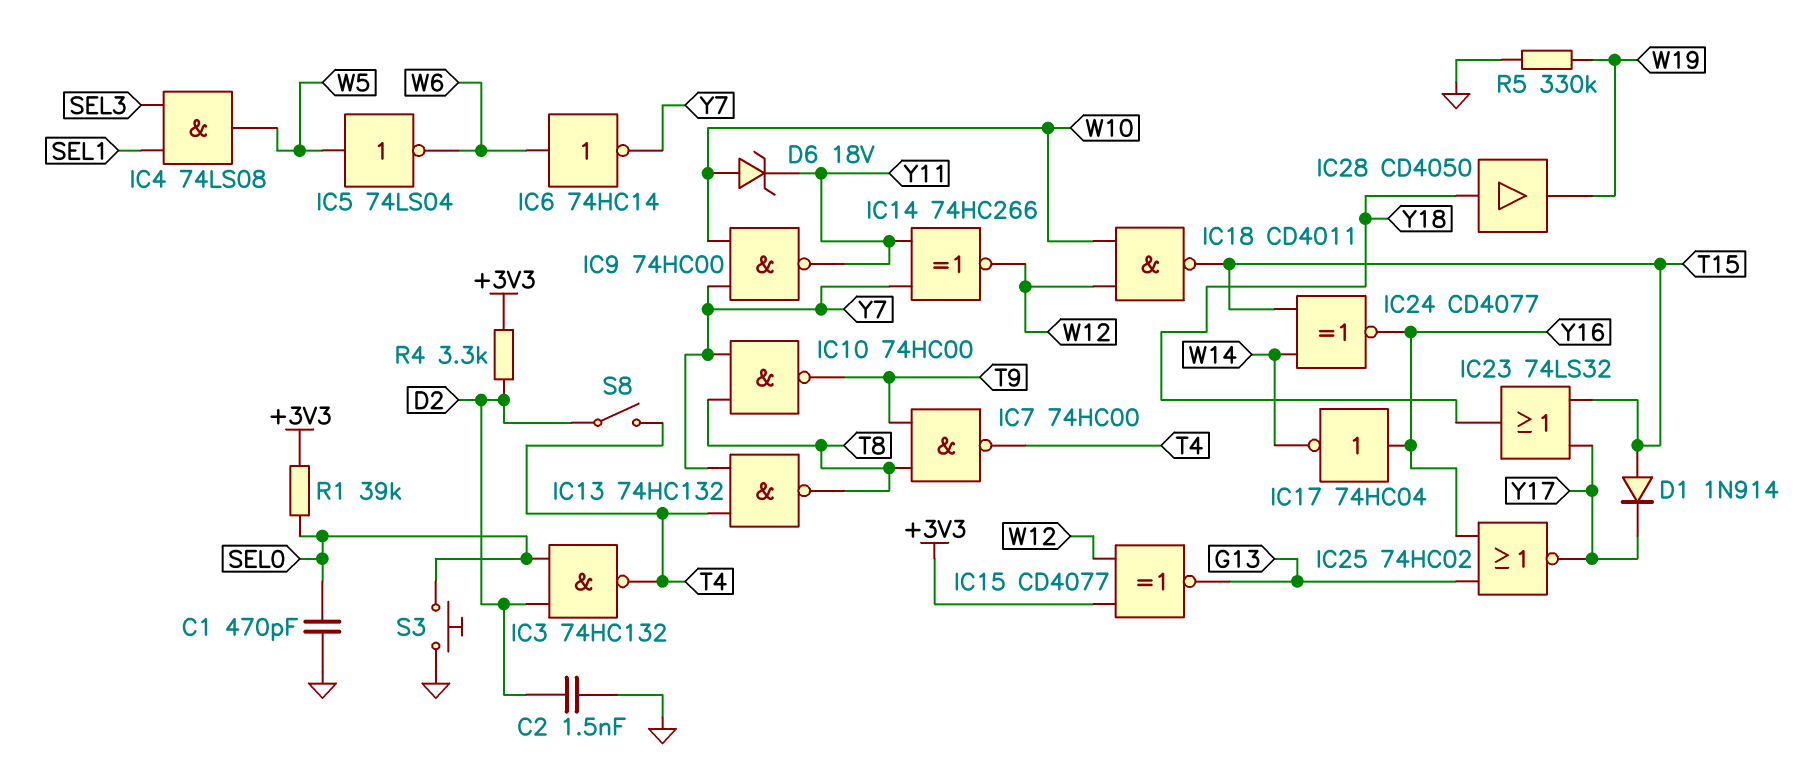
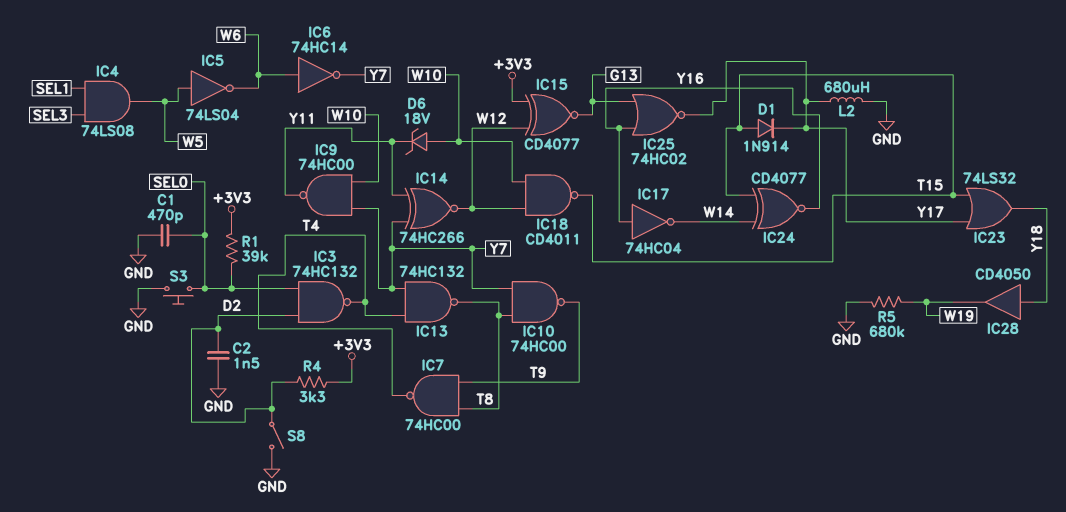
L2: none -> 680uH (GND, Y17)
R5: 330k (GND, W19) -> 680k (GND, W19)
S8: switch (D2, T4) -> switch (D2, GND)

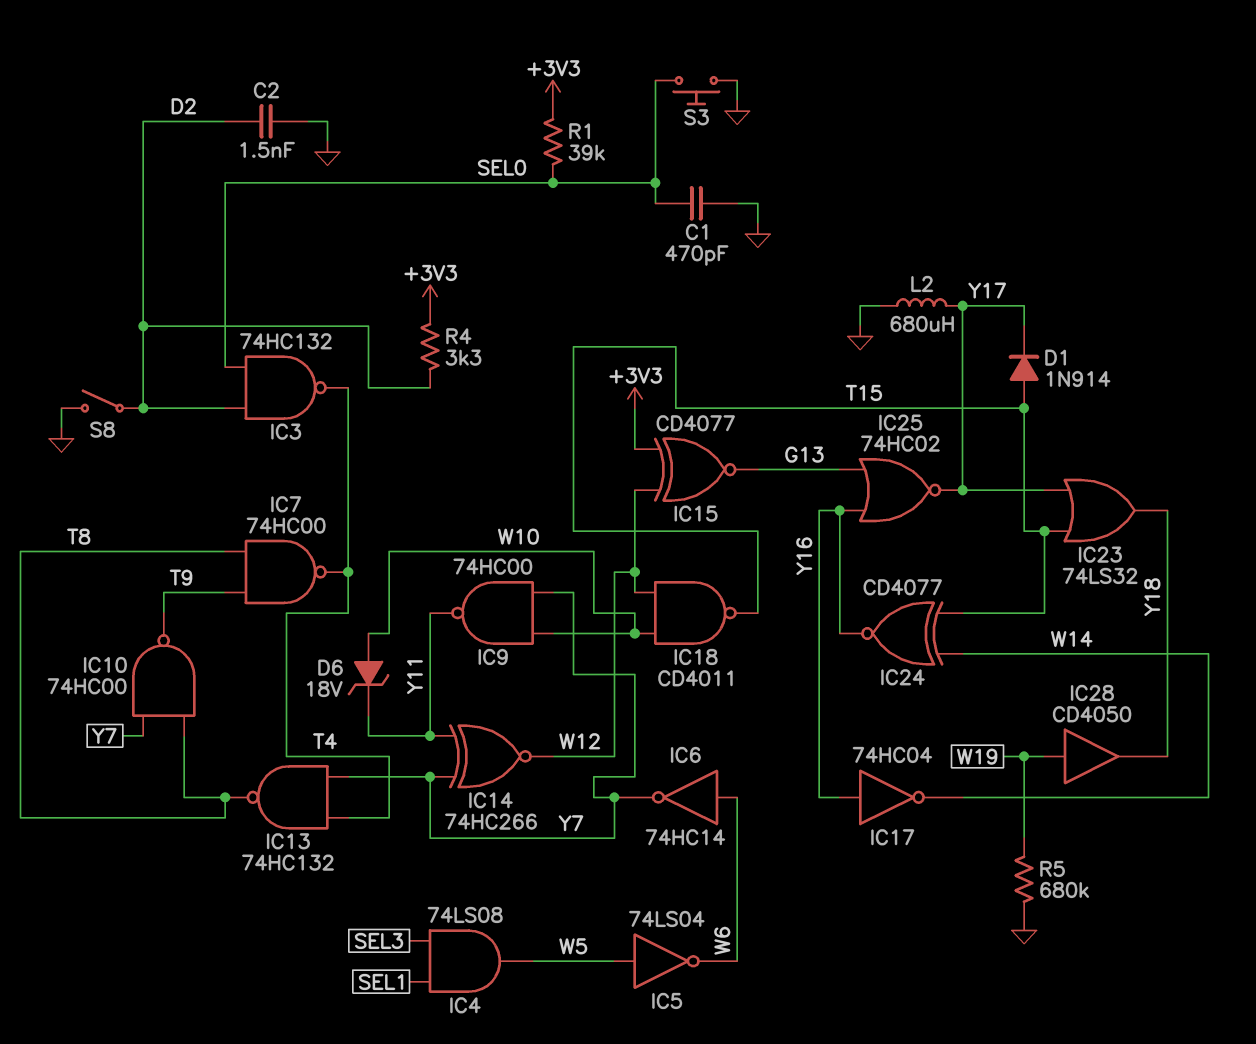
IC28: buffer CD4050 (in Y18, out W19) -> buffer CD4050 (in W19, out Y18)

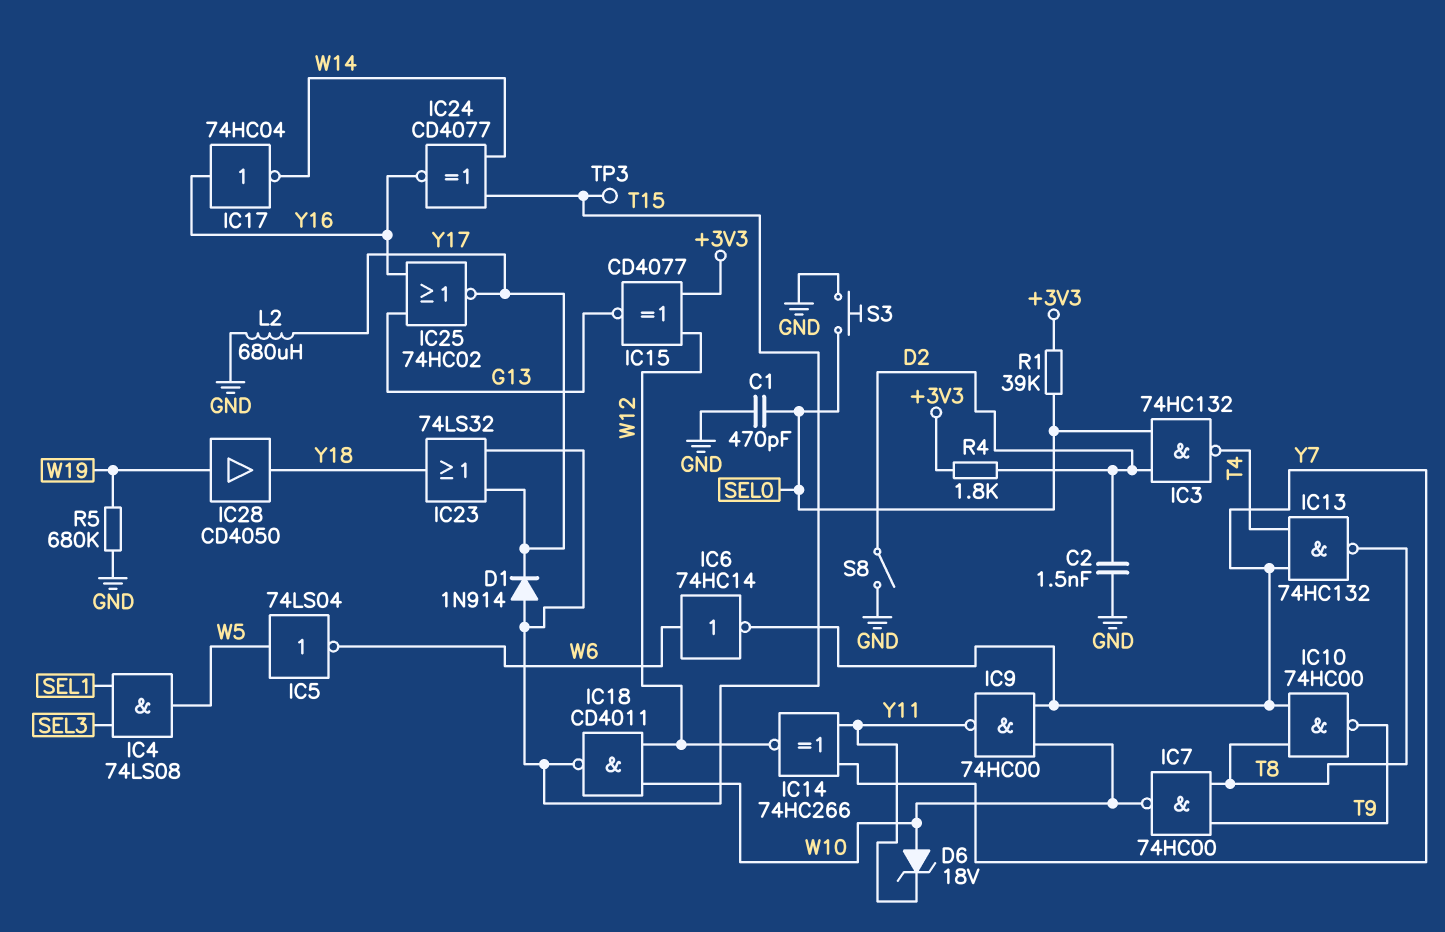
IC7: NAND 74HC00 (in T8, in T9, out T4) -> NAND 74HC00 (in T8, in T9, out W10)
R4: 3.3k (+3V3, D2) -> 1.8k (+3V3, D2)
TP3: none -> test point (T15)

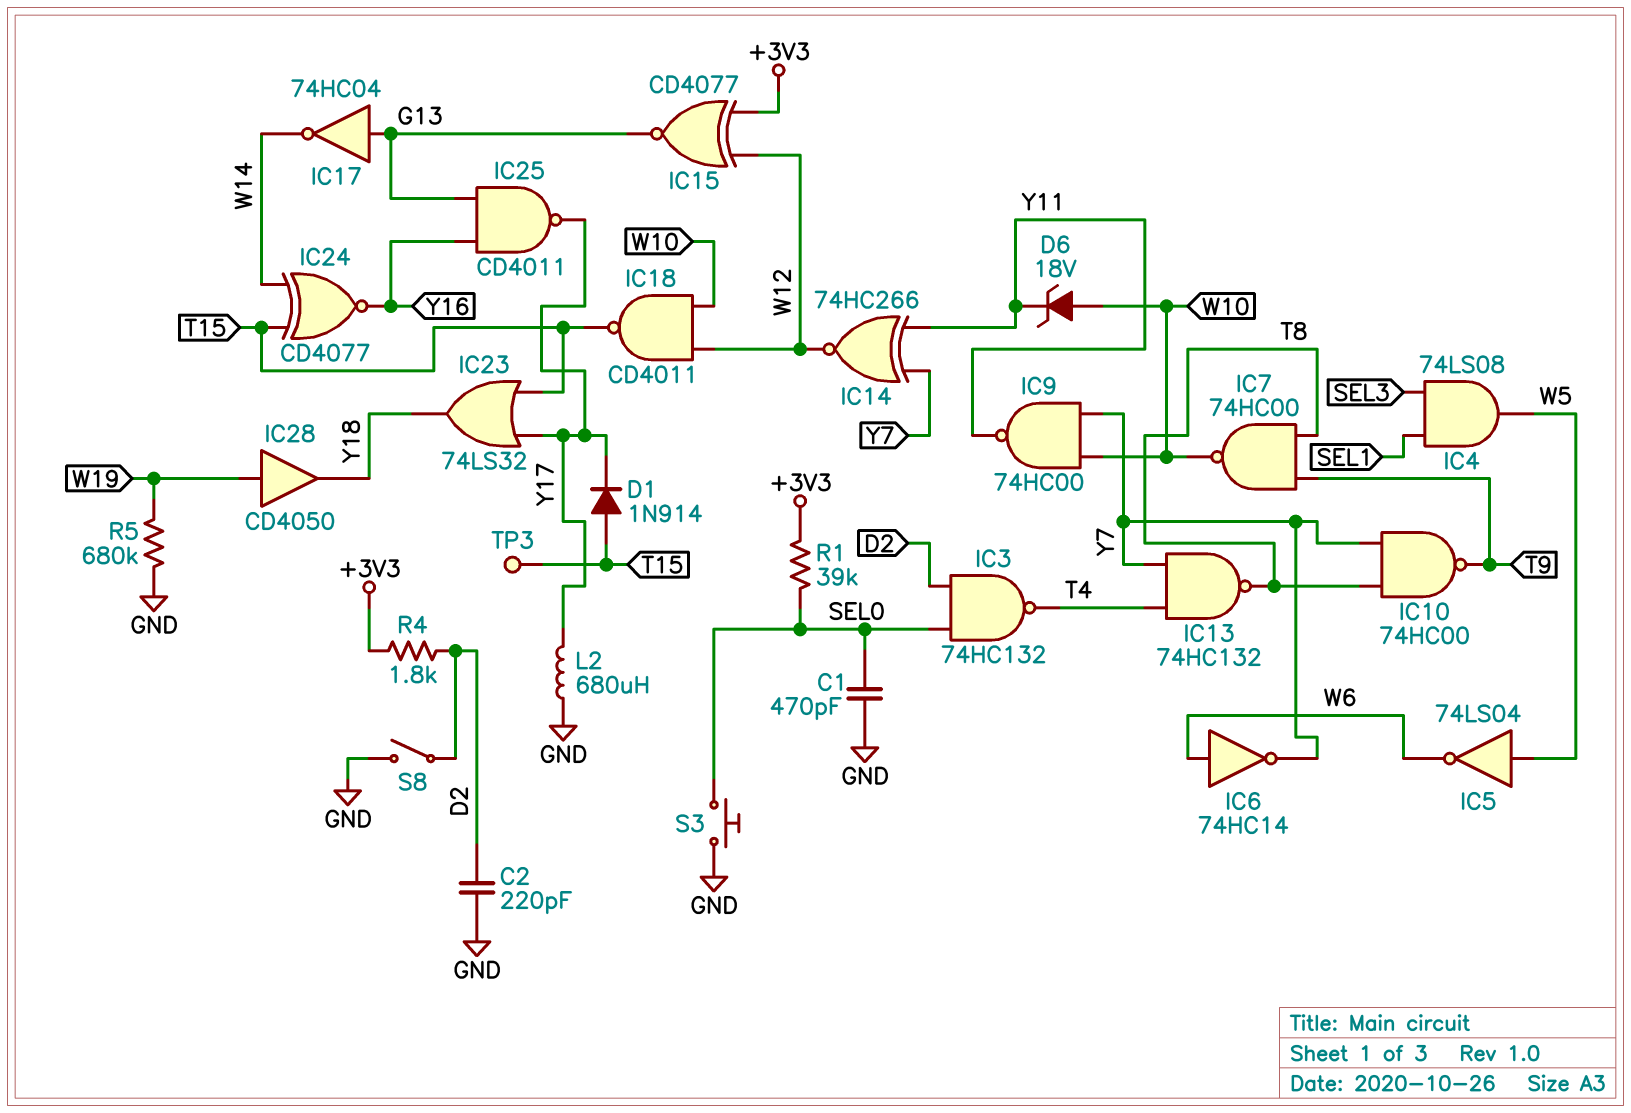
C2: 1.5nF (D2, GND) -> 220pF (D2, GND)
IC17: NOT 74HC04 (in Y16, out W14) -> NOT 74HC04 (in G13, out W14)
IC25: NOR 74HC02 (in G13, in Y16, out Y17) -> NAND CD4011 (in G13, in Y16, out Y17)

